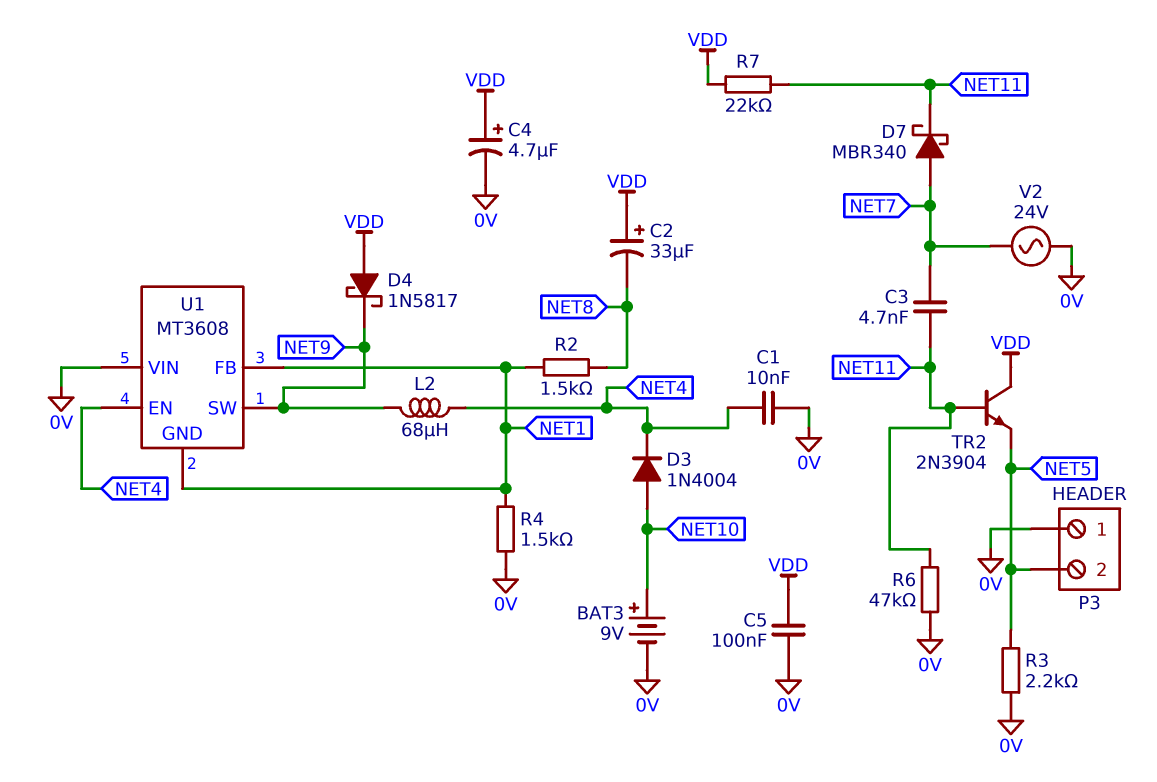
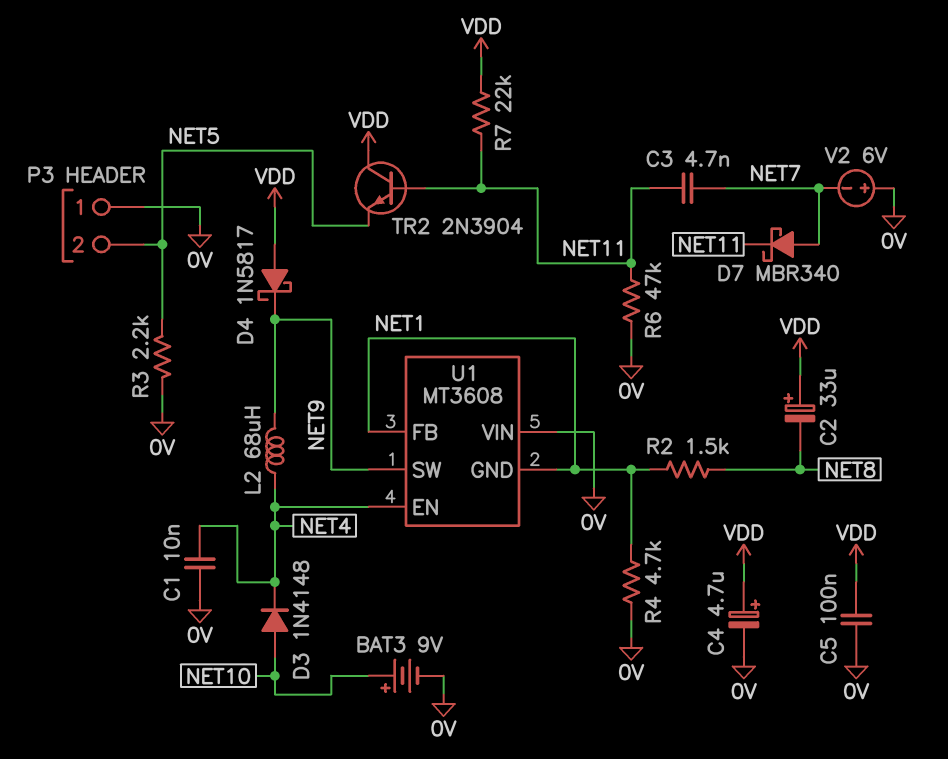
D3: diode 1N4004 (A NET10, K NET4) -> diode 1N4148 (A NET10, K NET4)
R4: 1.5k (0V, NET1) -> 4.7k (0V, NET1)
V2: AC 24V (0V, NET7) -> 6V (plus 0V, minus NET7)

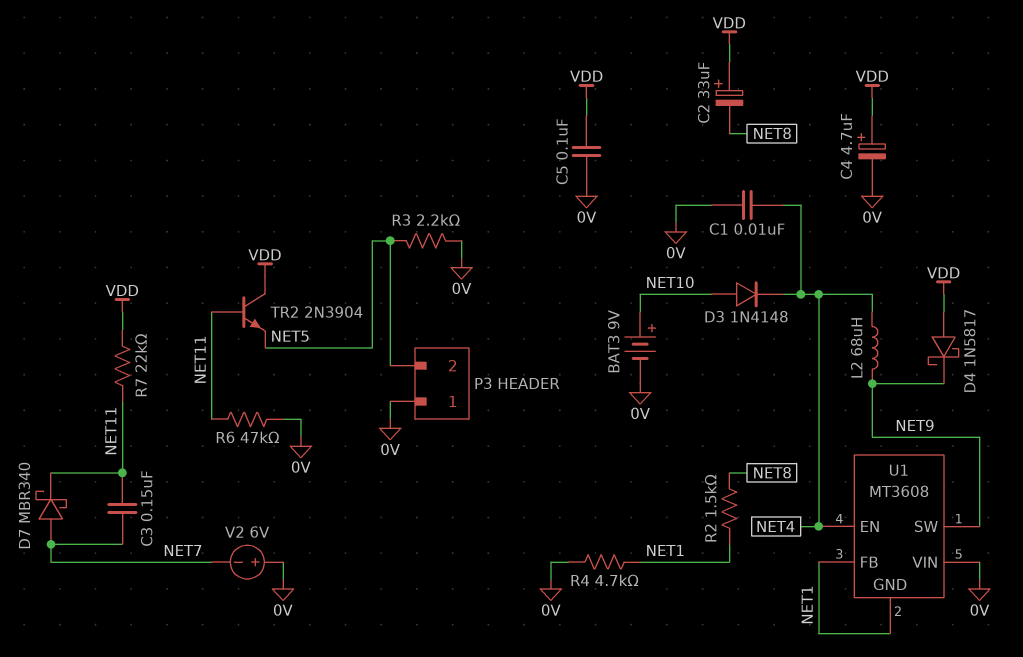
C3: 4.7nF (NET7, NET11) -> 150nF (NET7, NET11)

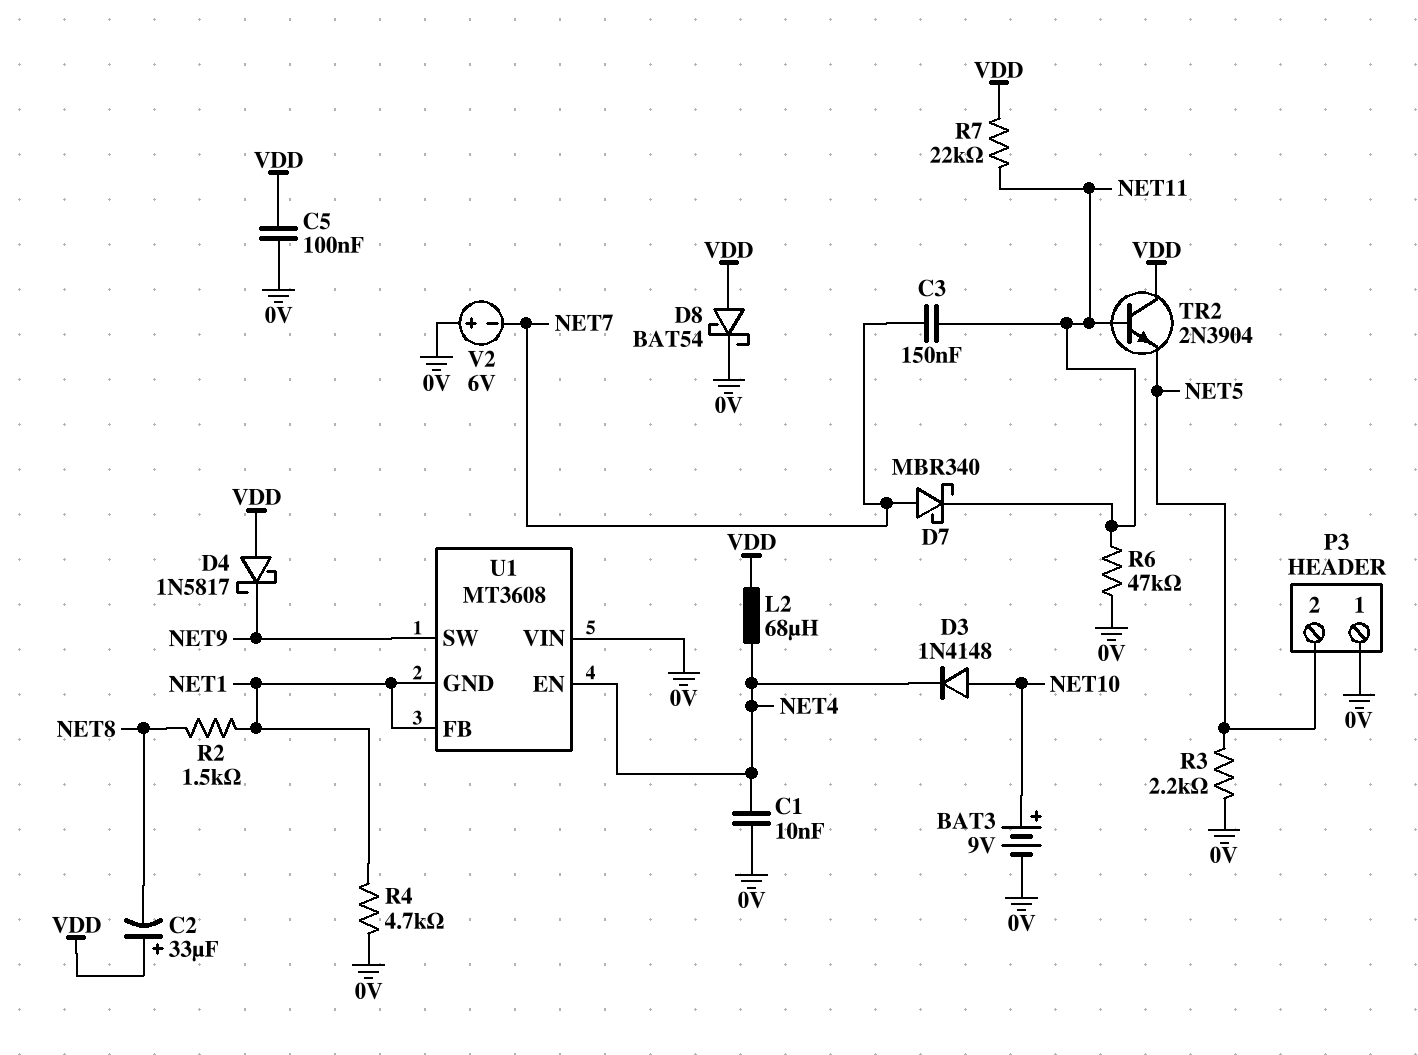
C4: 4.7uF (plus VDD, minus 0V) -> none
D8: none -> schottky BAT54 (A VDD, K 0V)
L2: 68uH (NET4, NET9) -> 68uH (NET4, VDD)

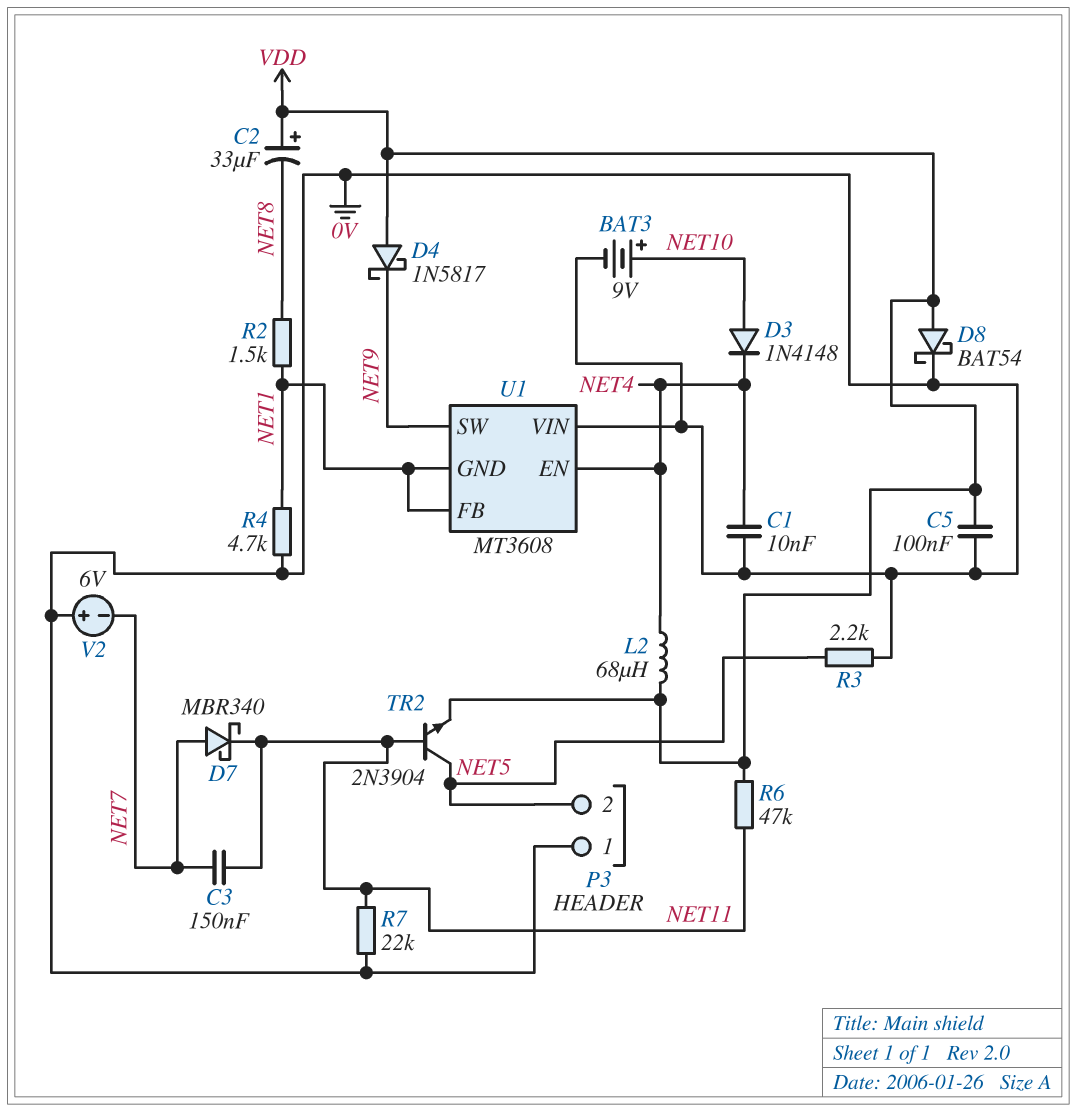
R6: 47k (0V, NET11) -> 47k (NET11, VDD)
R7: 22k (NET11, VDD) -> 22k (0V, NET11)
TR2: NPN 2N3904 (B NET11, C VDD, E NET5) -> NPN 2N3904 (B NET11, C NET5, E VDD)

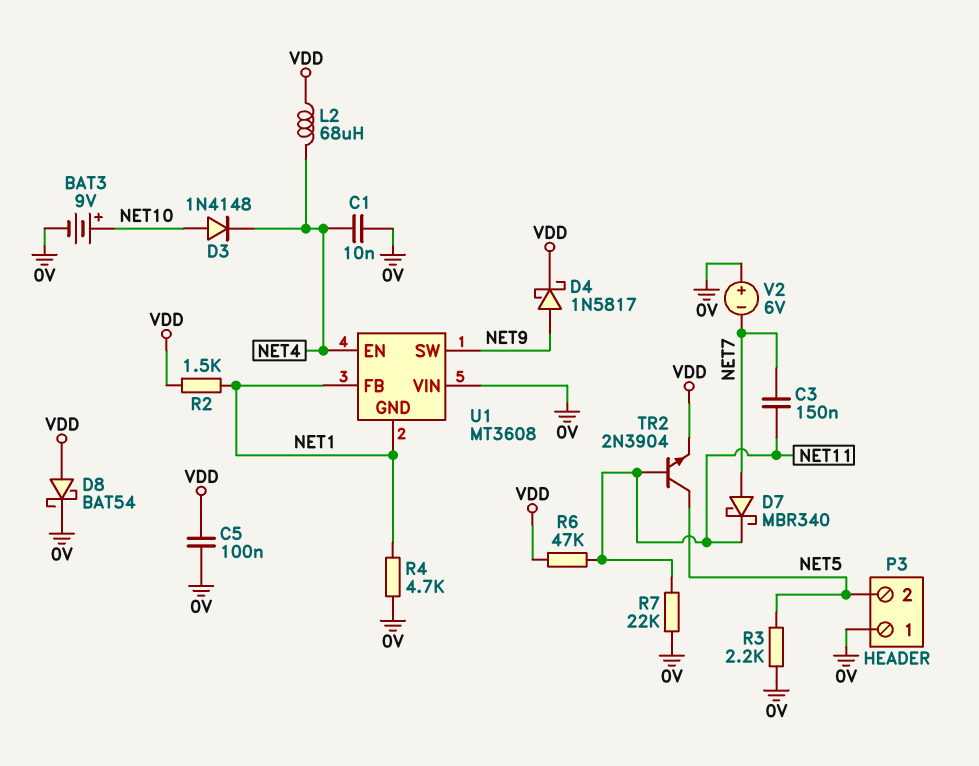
C2: 33uF (plus VDD, minus NET8) -> none
D4: schottky 1N5817 (A VDD, K NET9) -> schottky 1N5817 (A NET9, K VDD)
R2: 1.5k (NET1, NET8) -> 1.5k (NET1, VDD)

